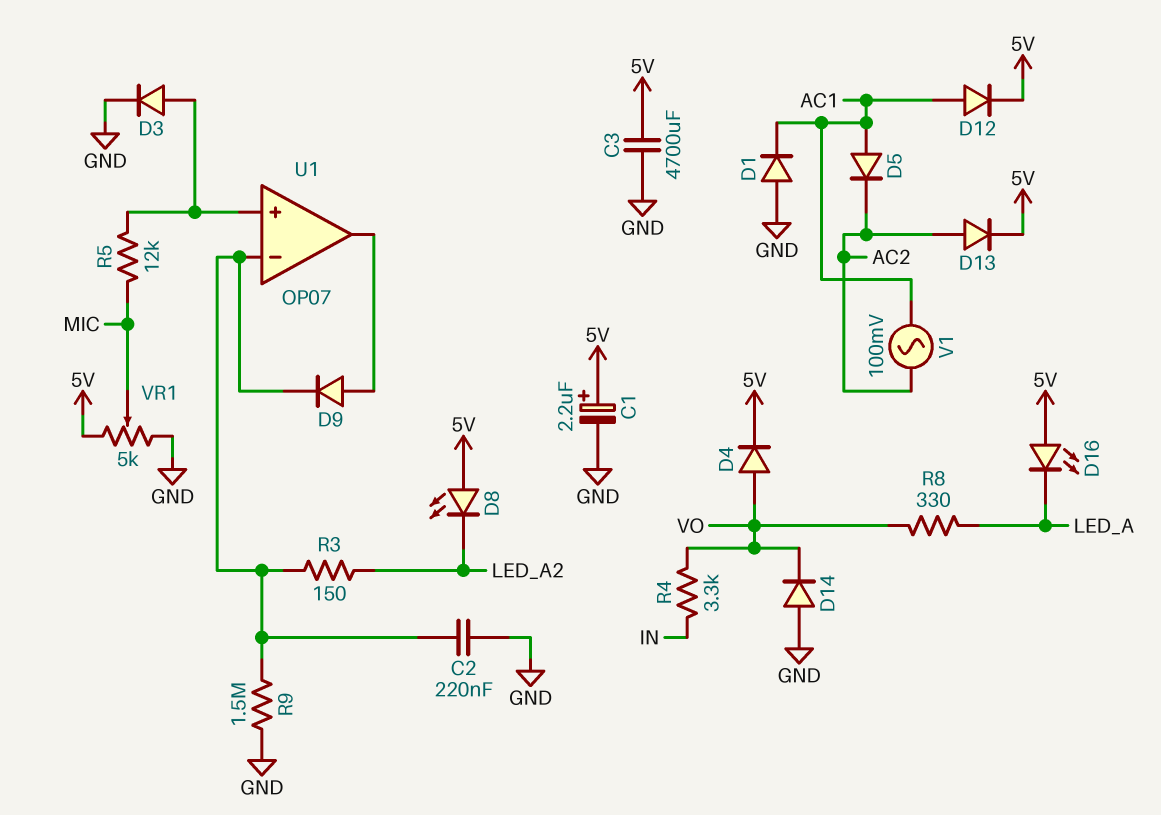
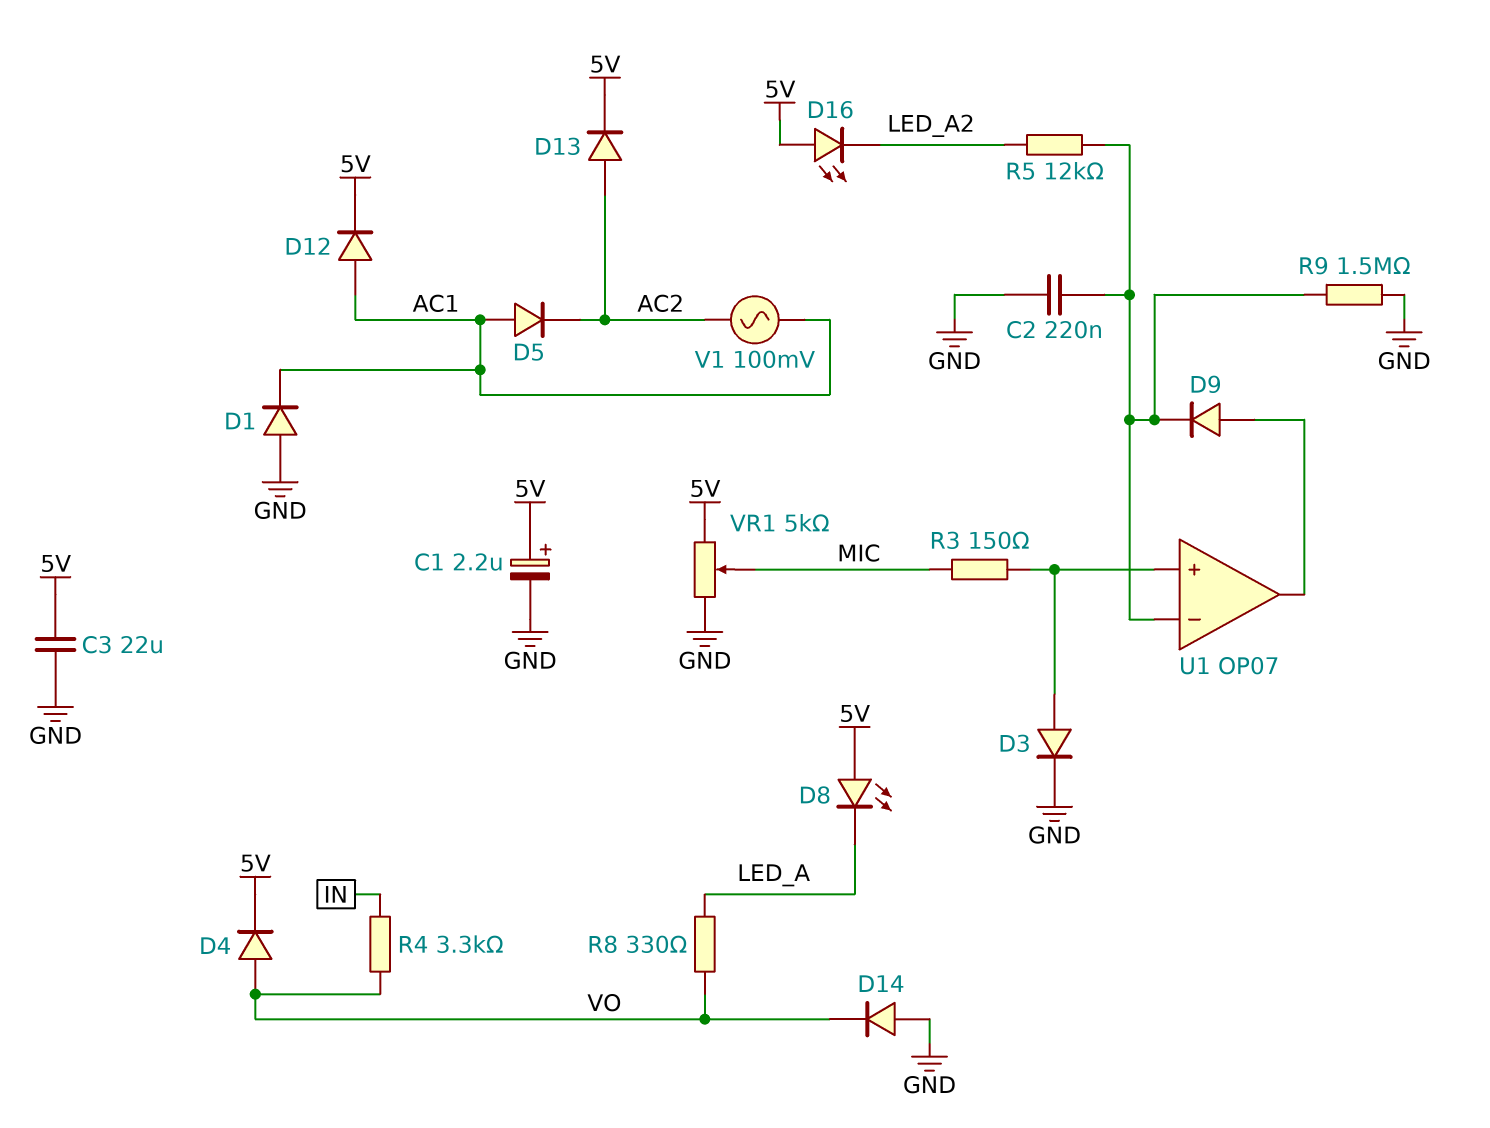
C3: 4700uF (5V, GND) -> 22uF (5V, GND)
D8: LED (A 5V, K LED_A2) -> LED (A 5V, K LED_A)
D16: LED (A 5V, K LED_A) -> LED (A 5V, K LED_A2)
R3: 150 (LED_A2, U1/in-) -> 150 (MIC, U1/in+)
R5: 12k (MIC, U1/in+) -> 12k (LED_A2, U1/in-)

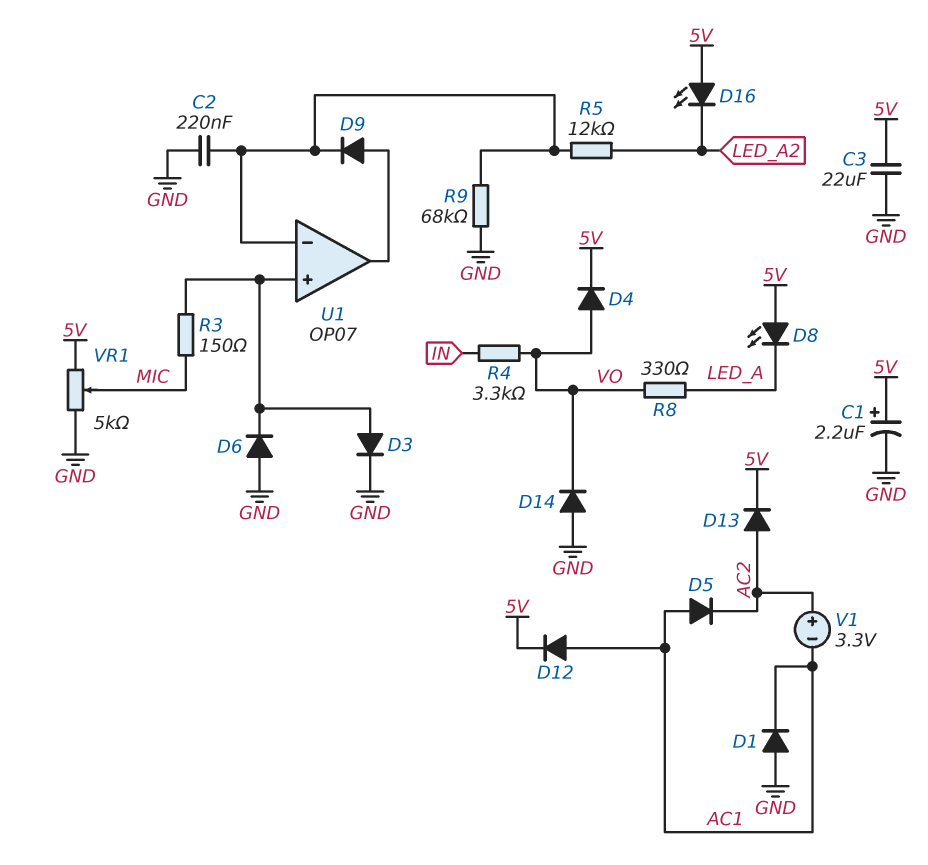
D6: none -> diode (A GND, K U1/in+)
R9: 1.5M (GND, U1/in-) -> 68k (GND, U1/in-)
V1: AC 100mV (AC1, AC2) -> 3.3V (plus AC2, minus AC1)

